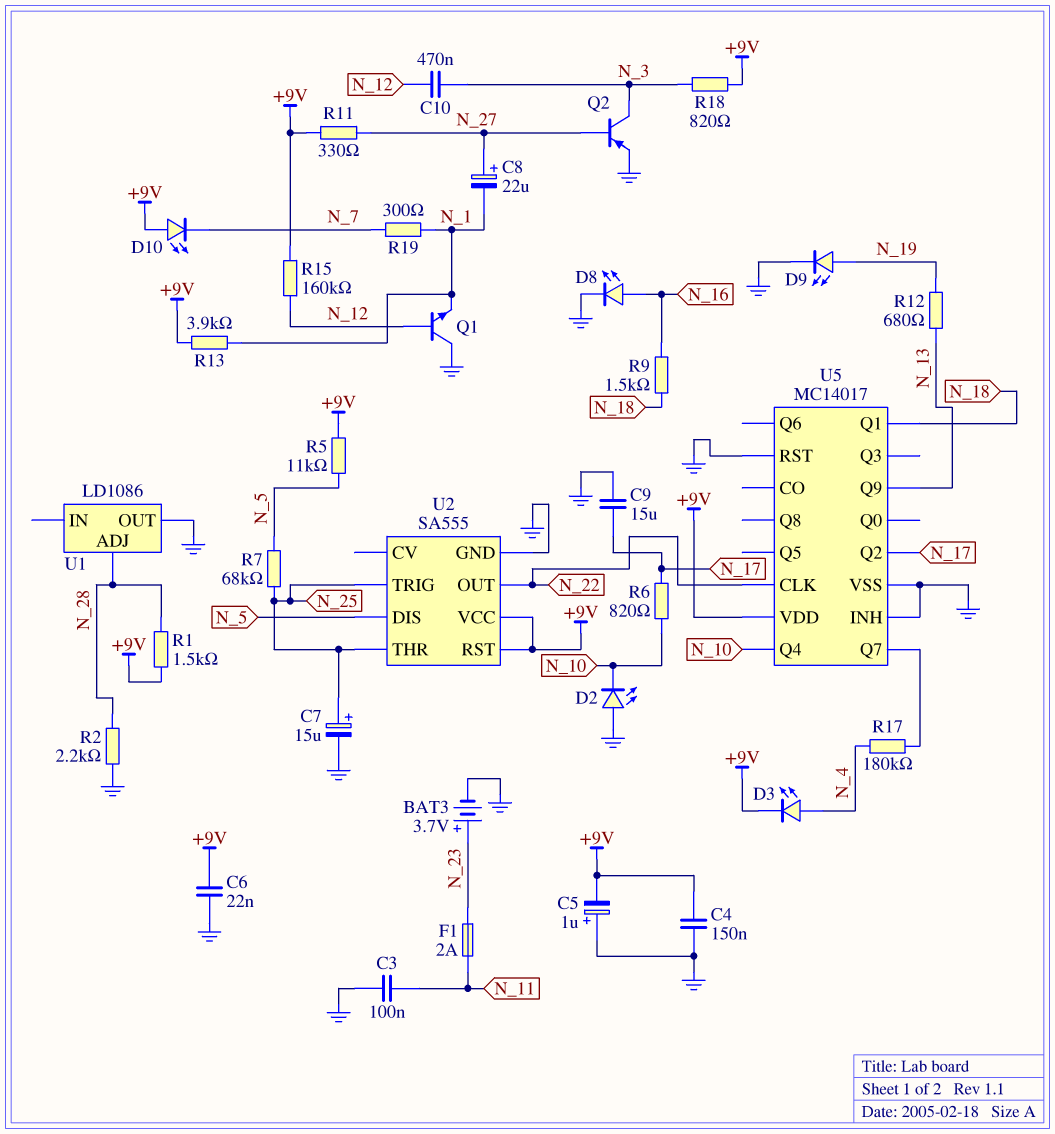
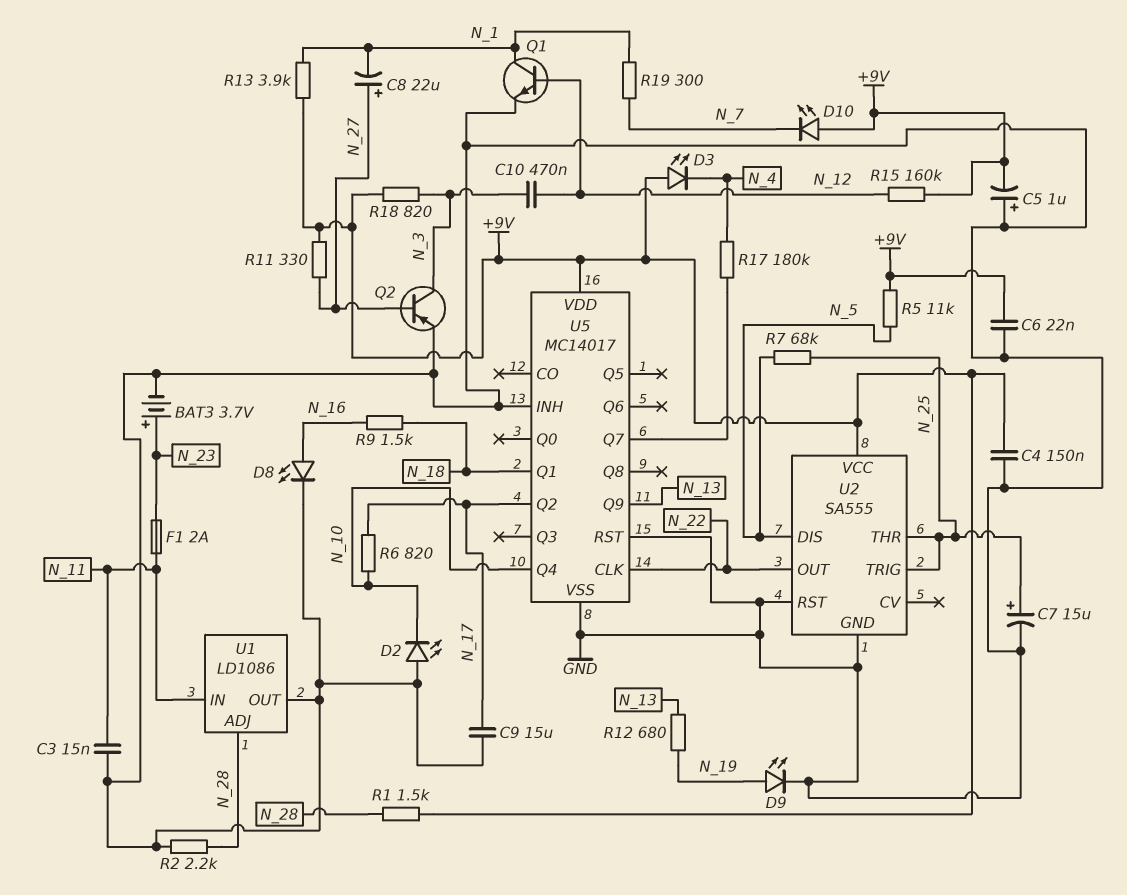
C3: 100nF (GND, N_11) -> 15nF (GND, N_11)
D3: LED (A N_4, K +9V) -> LED (A +9V, K N_4)
Q1: NPN (B N_12, C GND, E N_1) -> NPN (B N_12, C N_1, E GND)
U1 pin IN: none -> N_11
U2 pin RST: +9V -> GND

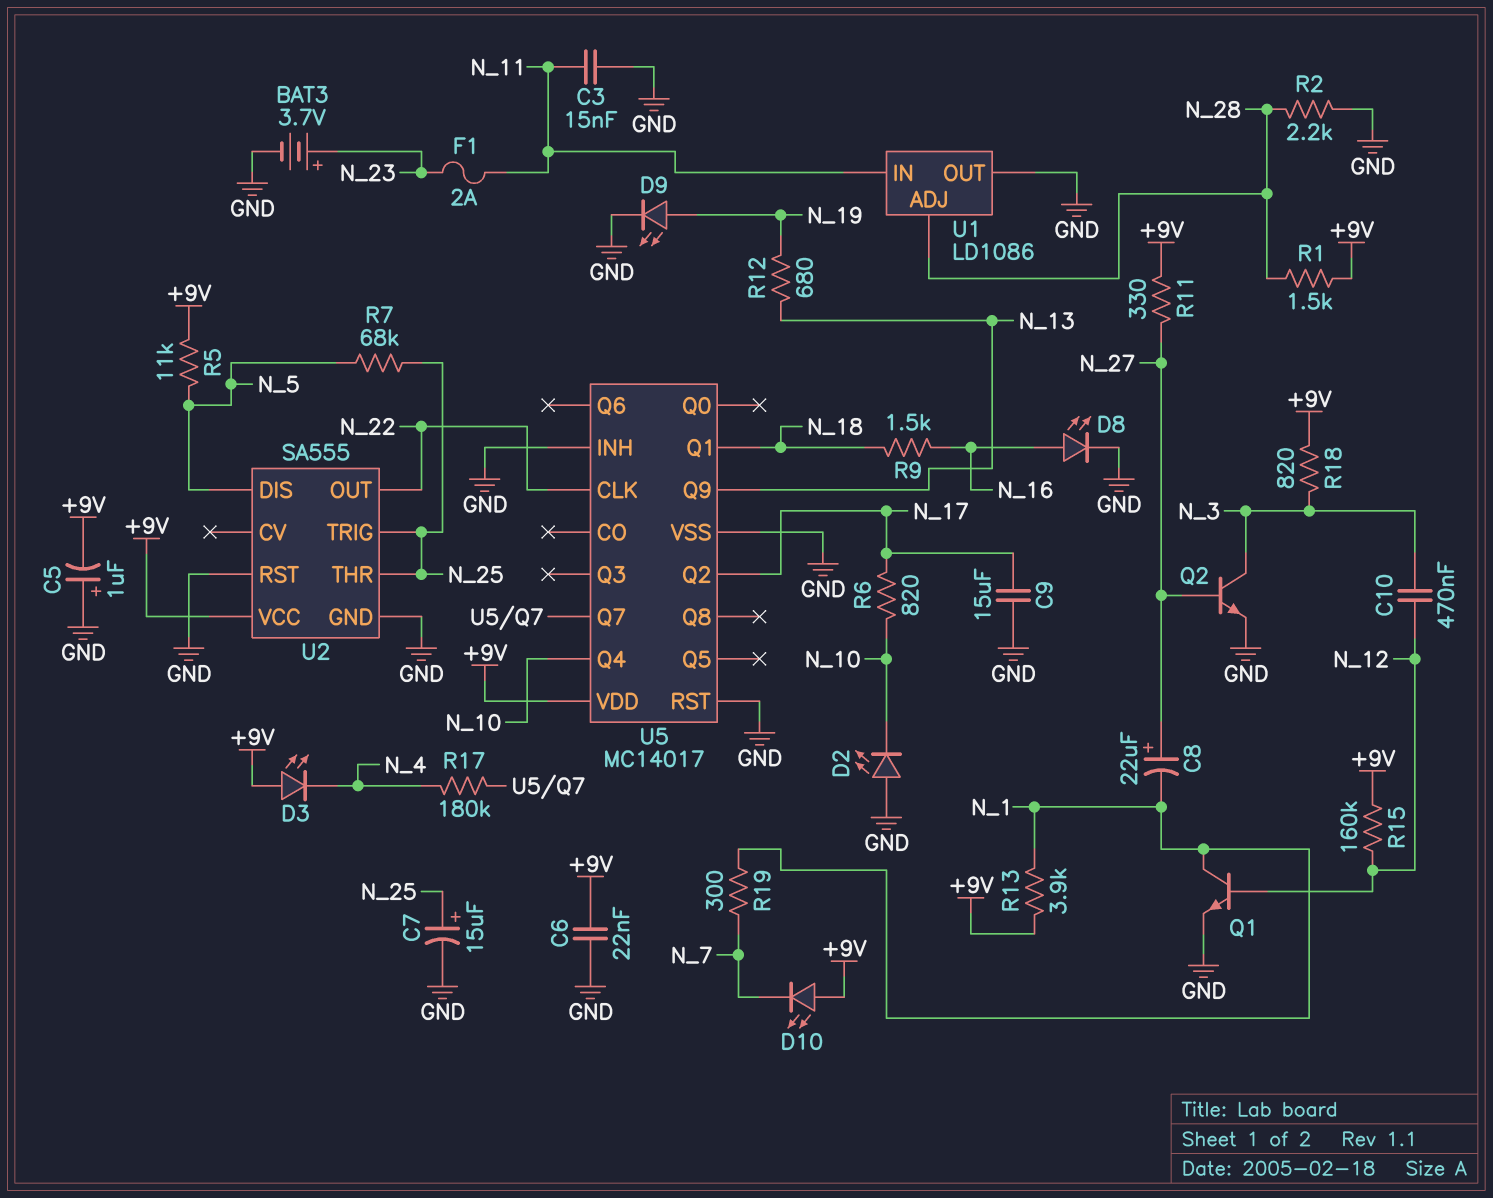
C4: 150nF (+9V, GND) -> none
Q2: PNP (B N_27, C N_3, E GND) -> NPN (B N_27, C N_3, E GND)

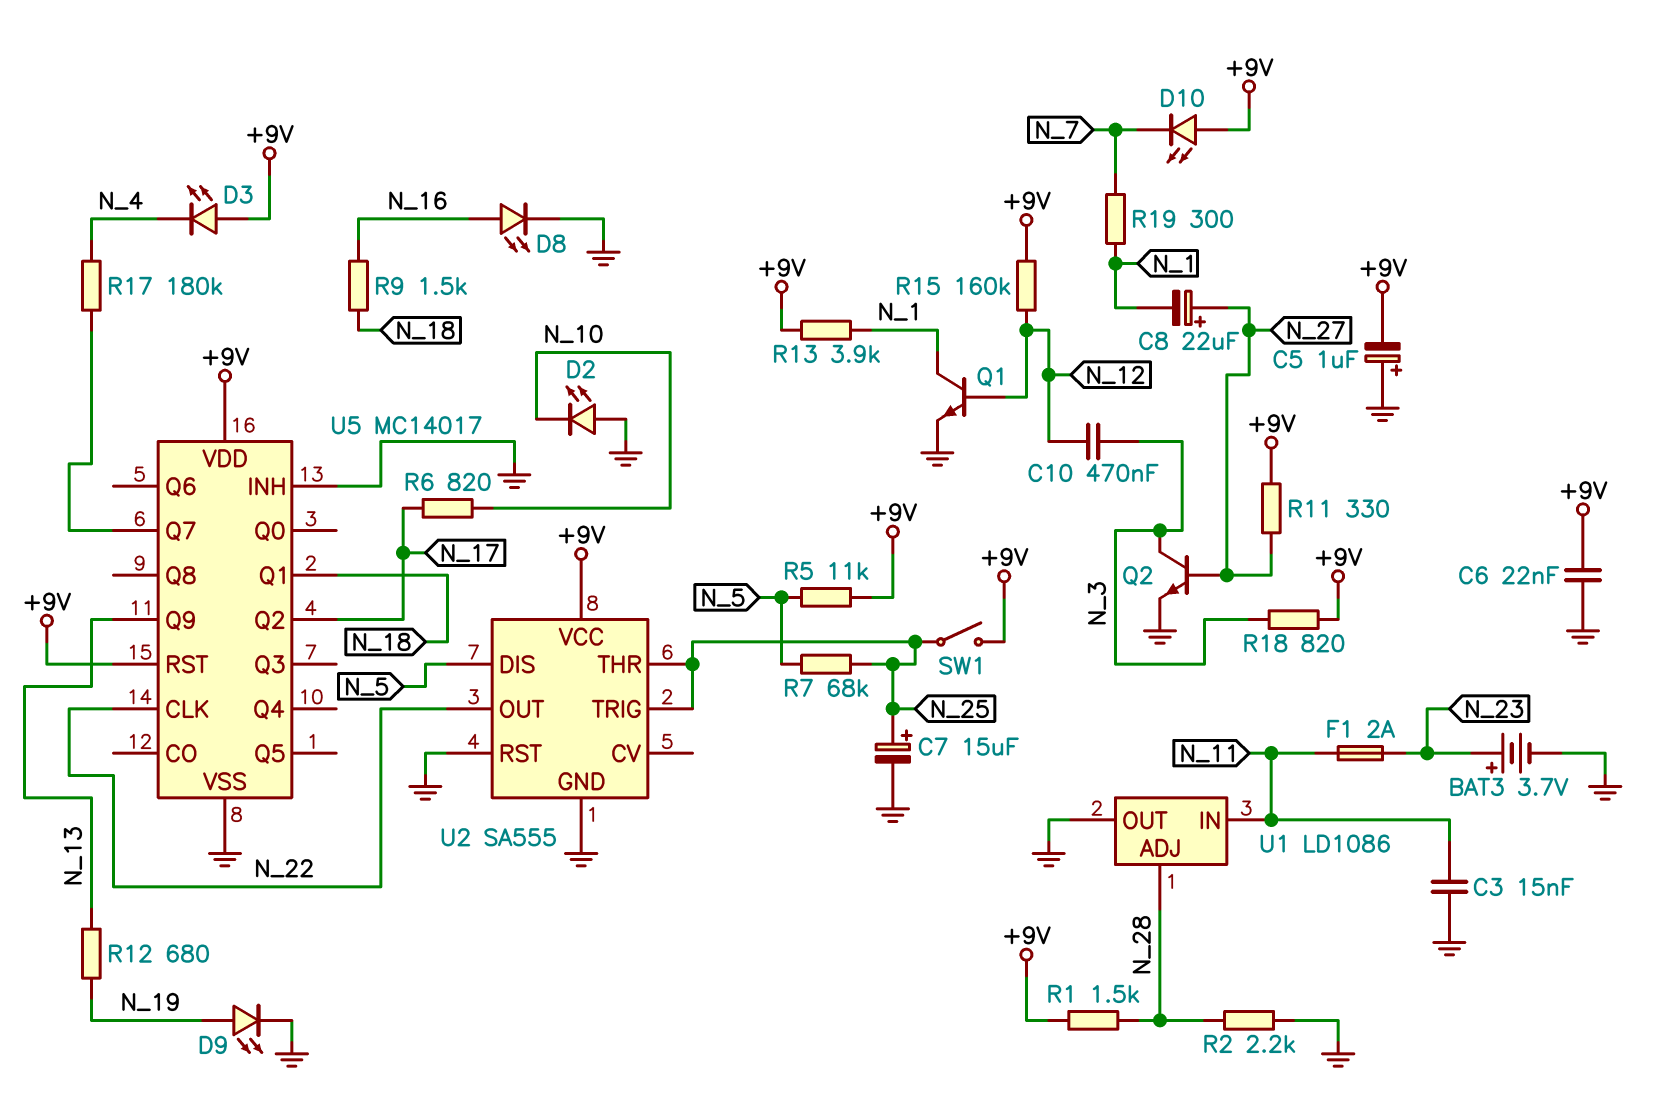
C9: 15uF (GND, N_17) -> none
SW1: none -> switch (+9V, N_25)
U5 pin Q4: N_10 -> none
U5 pin RST: GND -> +9V

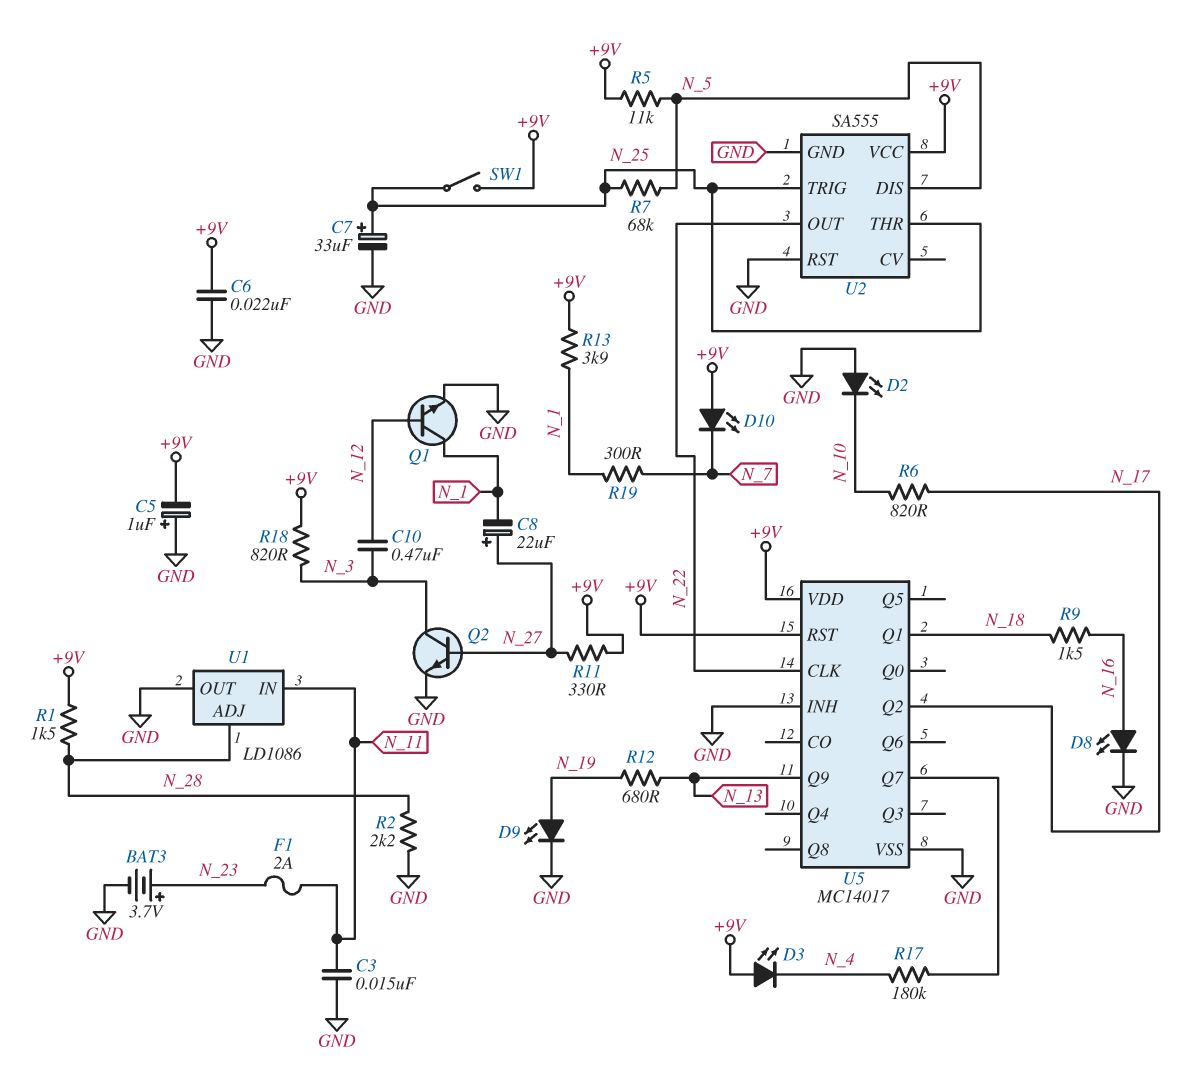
C7: 15uF (plus N_25, minus GND) -> 33uF (plus N_25, minus GND)
R15: 160k (+9V, N_12) -> none

